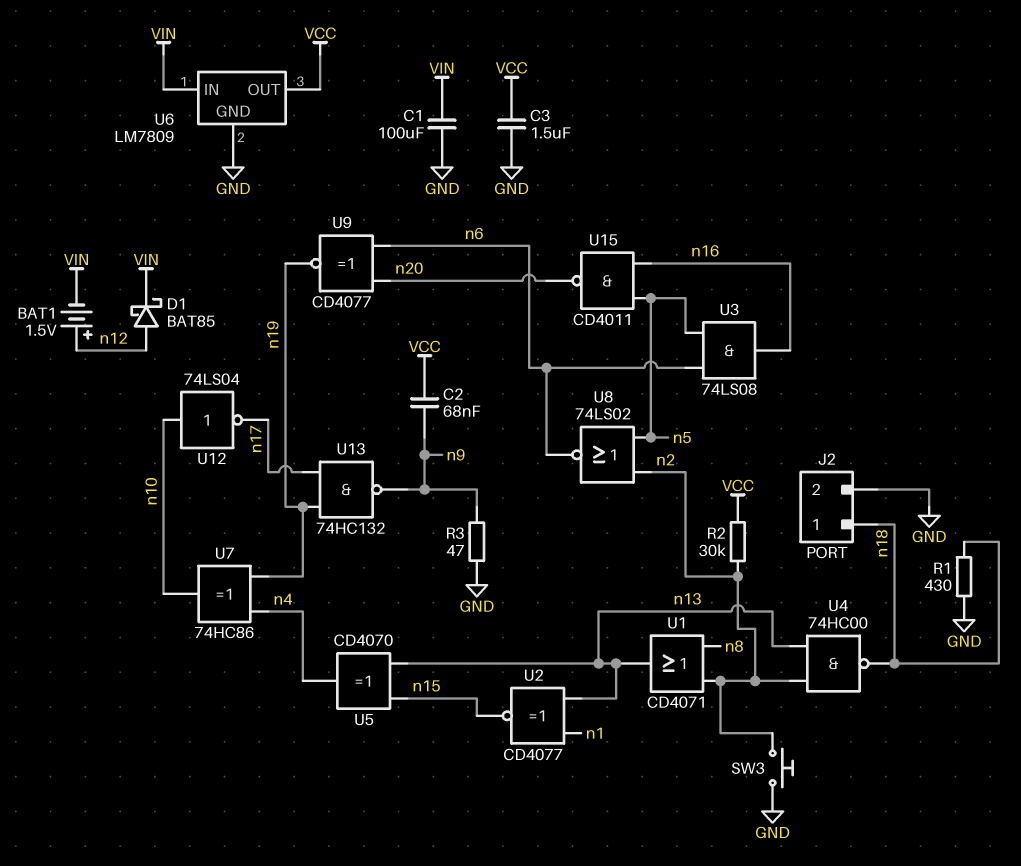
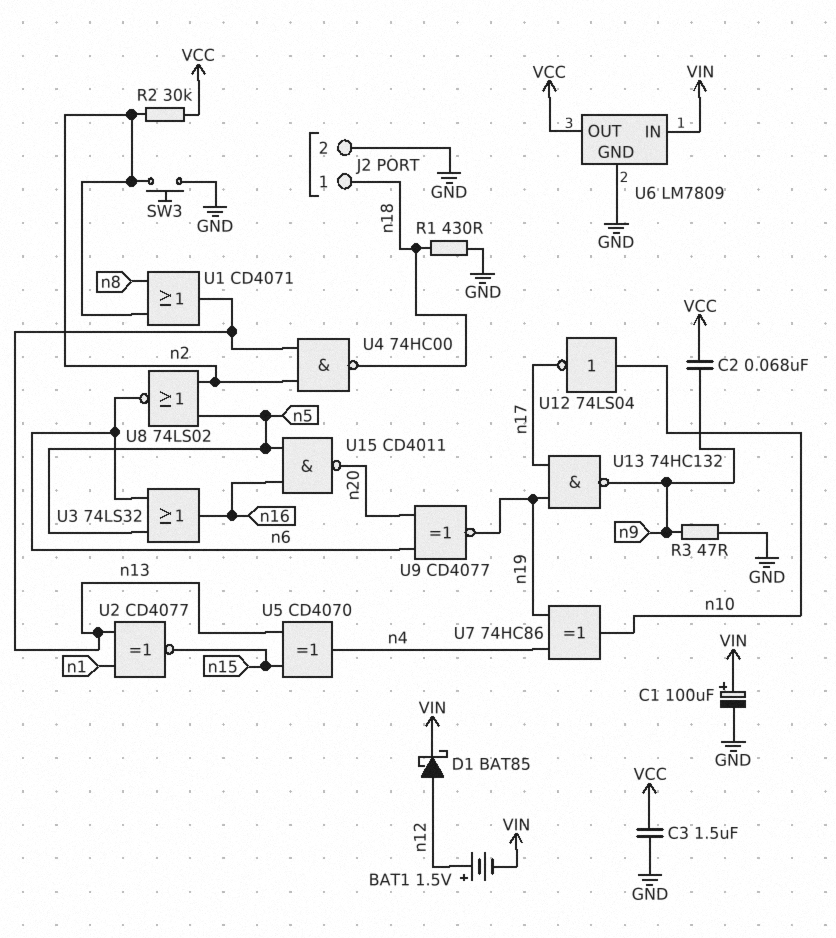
C1: 100uF (GND, VIN) -> 100uF (plus VIN, minus GND)
U3: AND 74LS08 (in n5, in n6, out n16) -> OR 74LS32 (in n5, in n6, out n16)

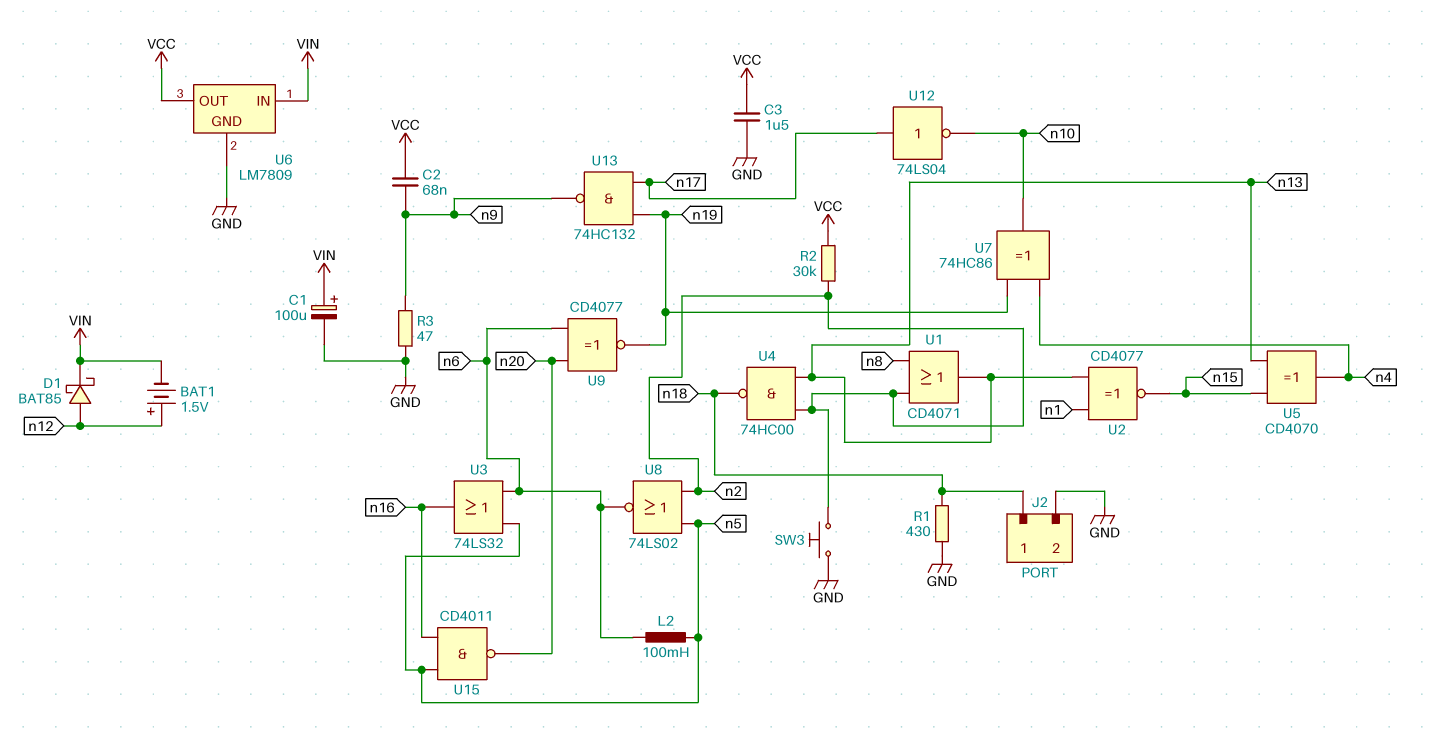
L2: none -> 100mH (n5, n6)
U12: NOT 74LS04 (in n10, out n17) -> NOT 74LS04 (in n17, out n10)

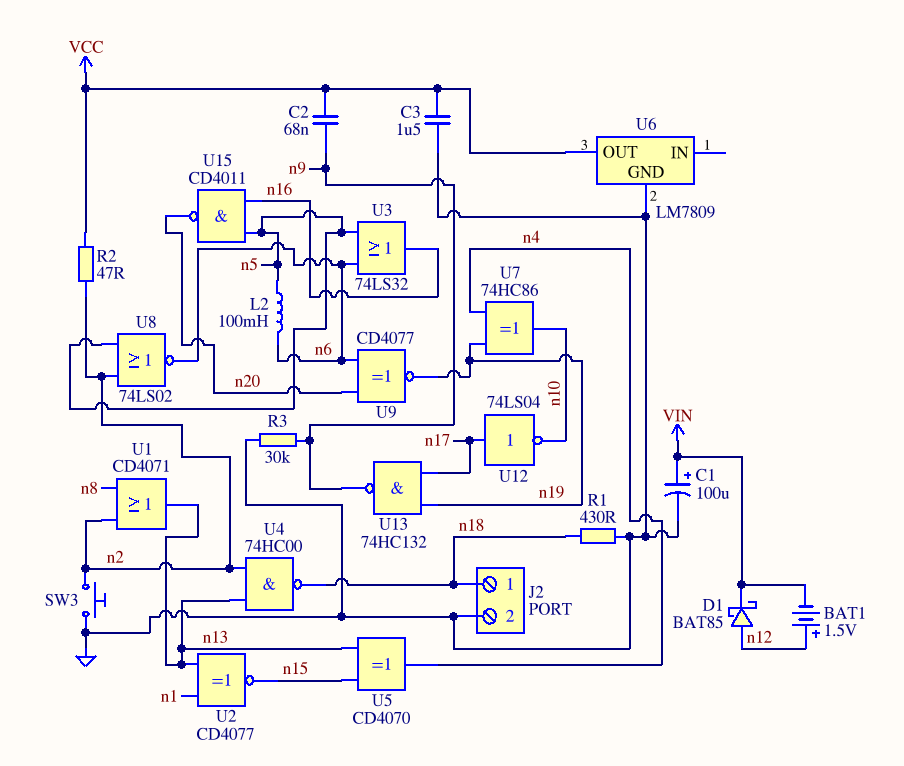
R2: 30k (VCC, n2) -> 47 (VCC, n2)
R3: 47 (GND, n9) -> 30k (GND, n9)
U6 pin IN: VIN -> none

